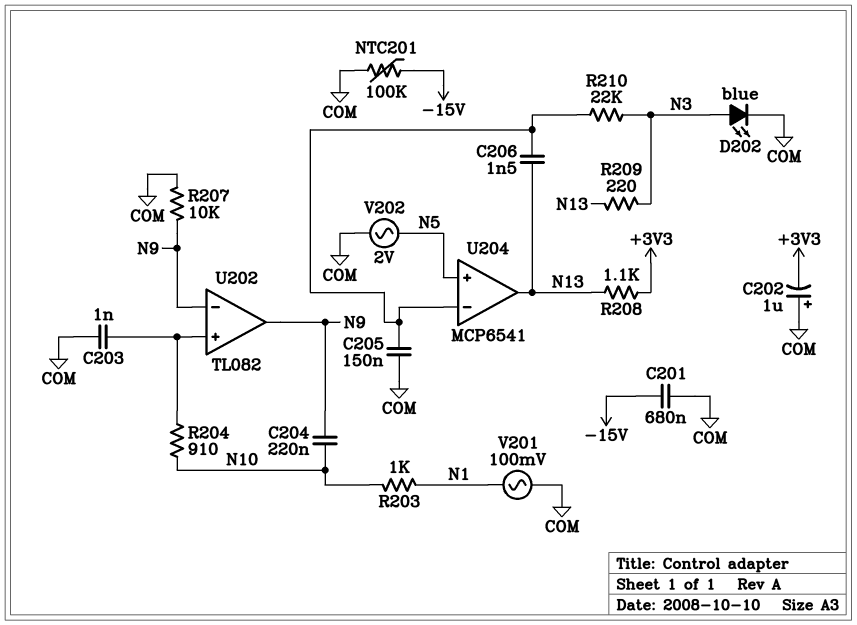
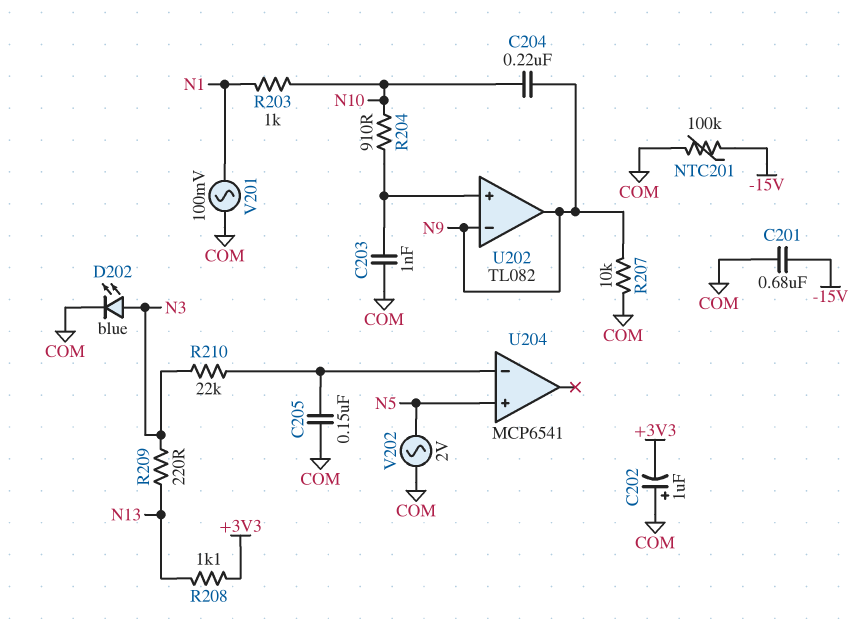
C206: 1.5nF (N13, U204/in-) -> none
U204 pin out: N13 -> none

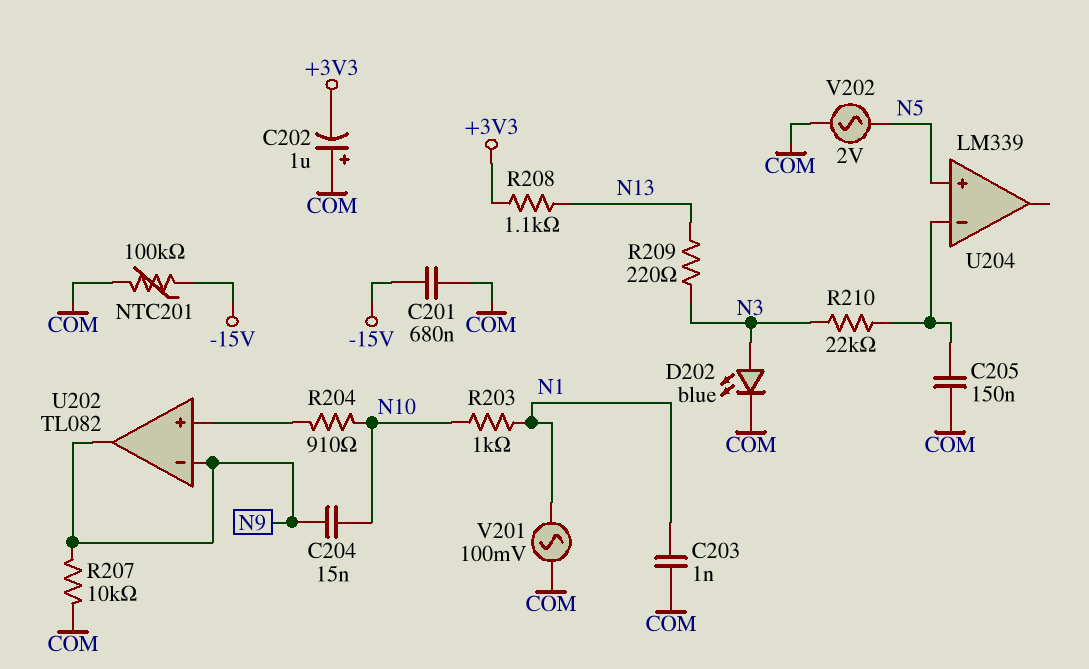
C203: 1nF (COM, U202/in+) -> 1nF (COM, N1)
C204: 220nF (N9, N10) -> 15nF (N9, N10)
U204: MCP6541 -> LM339

